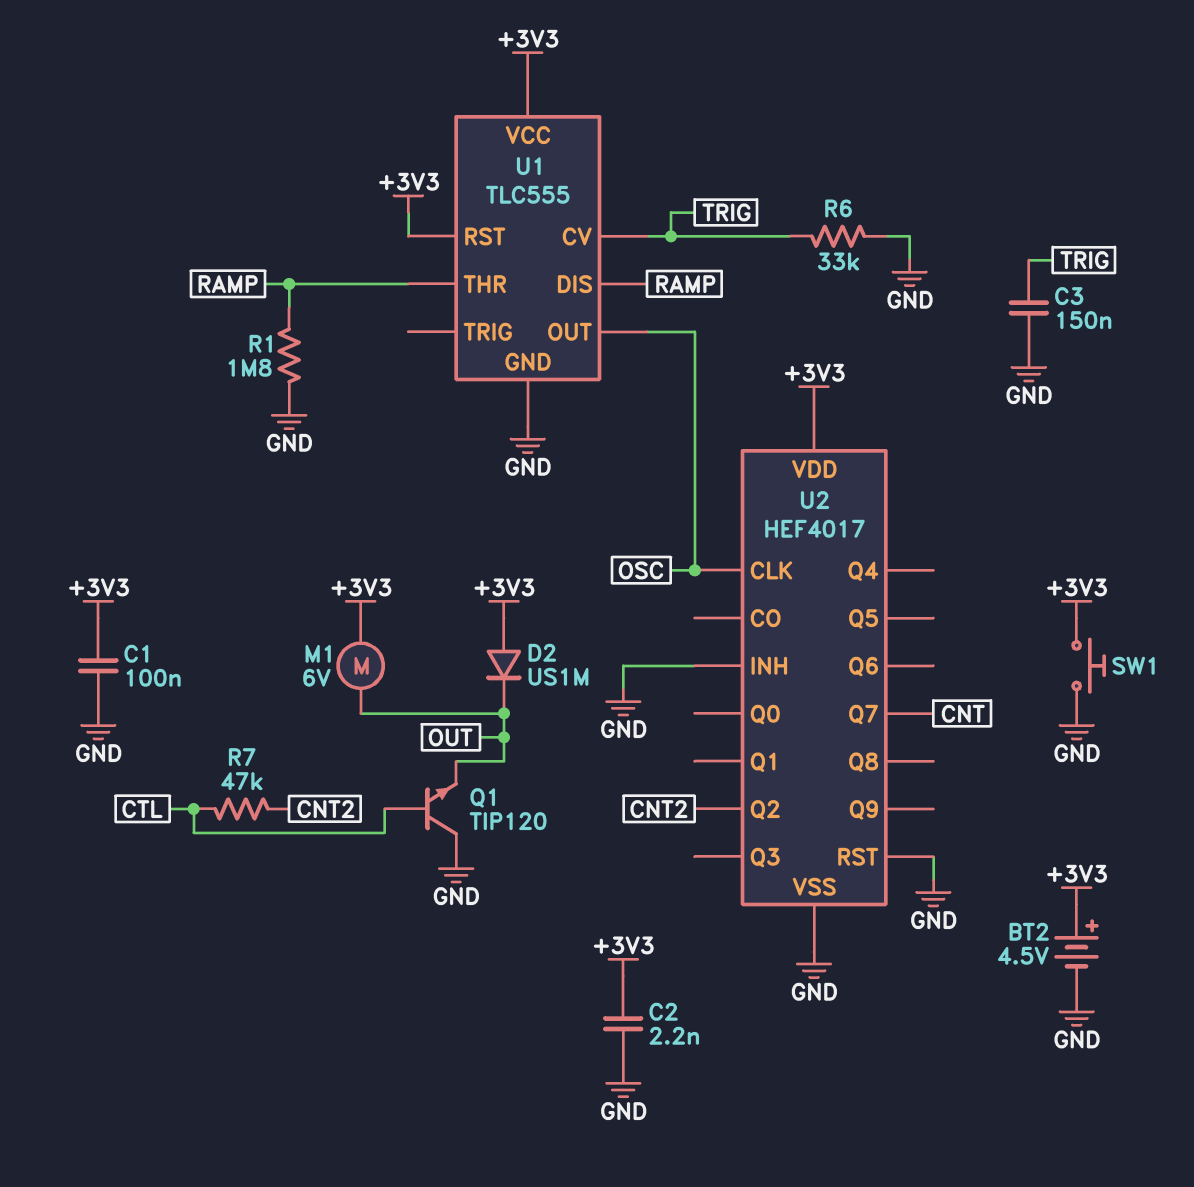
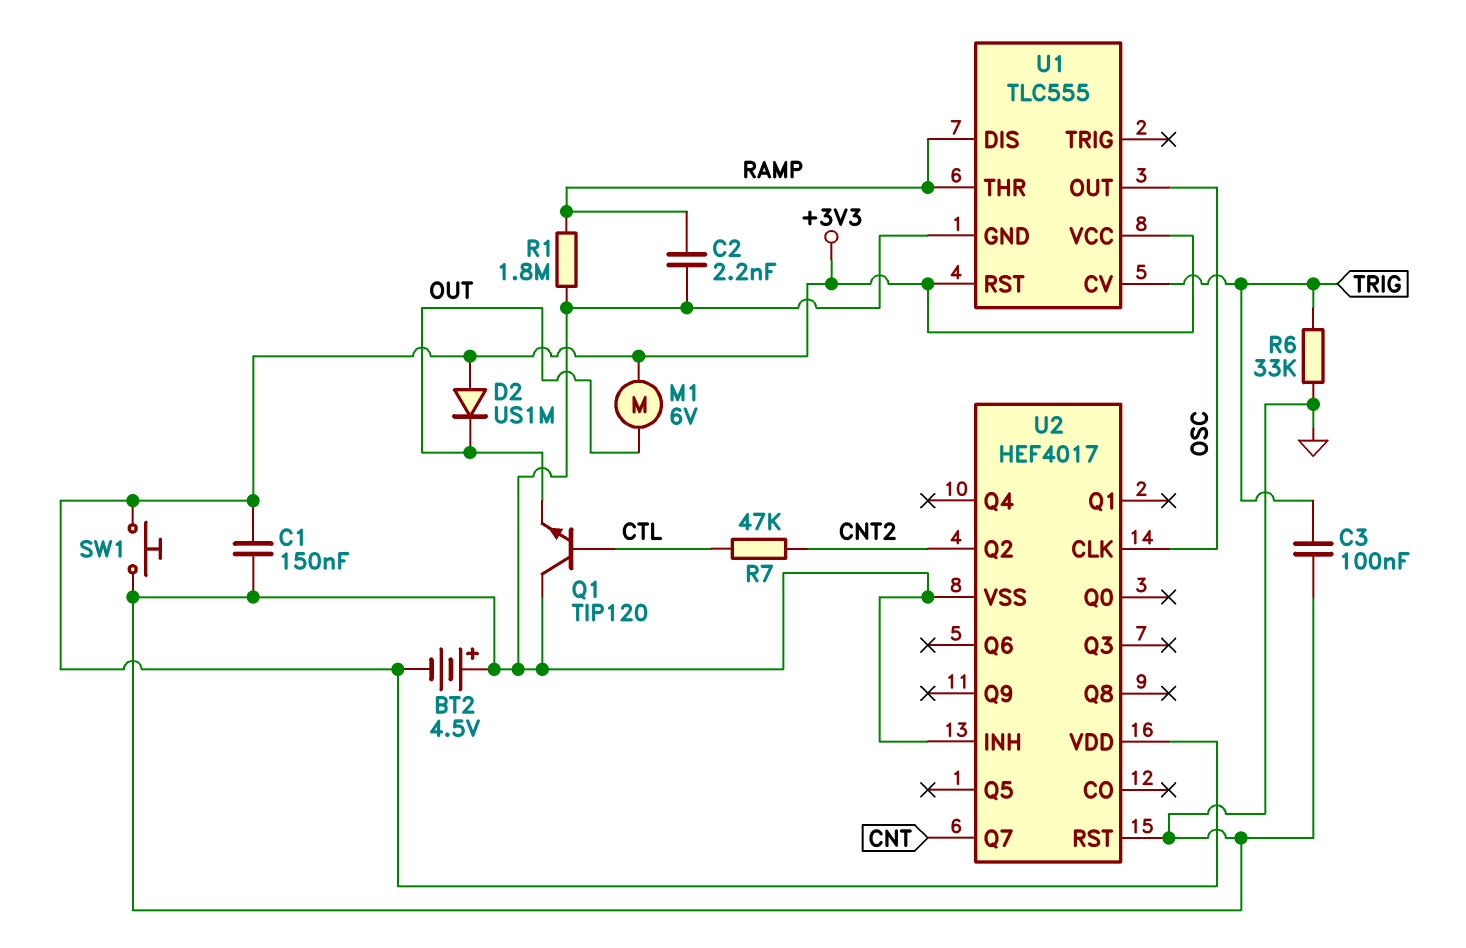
BT2: 4.5V (plus +3V3, minus GND) -> 4.5V (plus GND, minus +3V3)
C1: 100nF (+3V3, GND) -> 150nF (+3V3, GND)
C2: 2.2nF (+3V3, GND) -> 2.2nF (GND, RAMP)
C3: 150nF (GND, TRIG) -> 100nF (GND, TRIG)

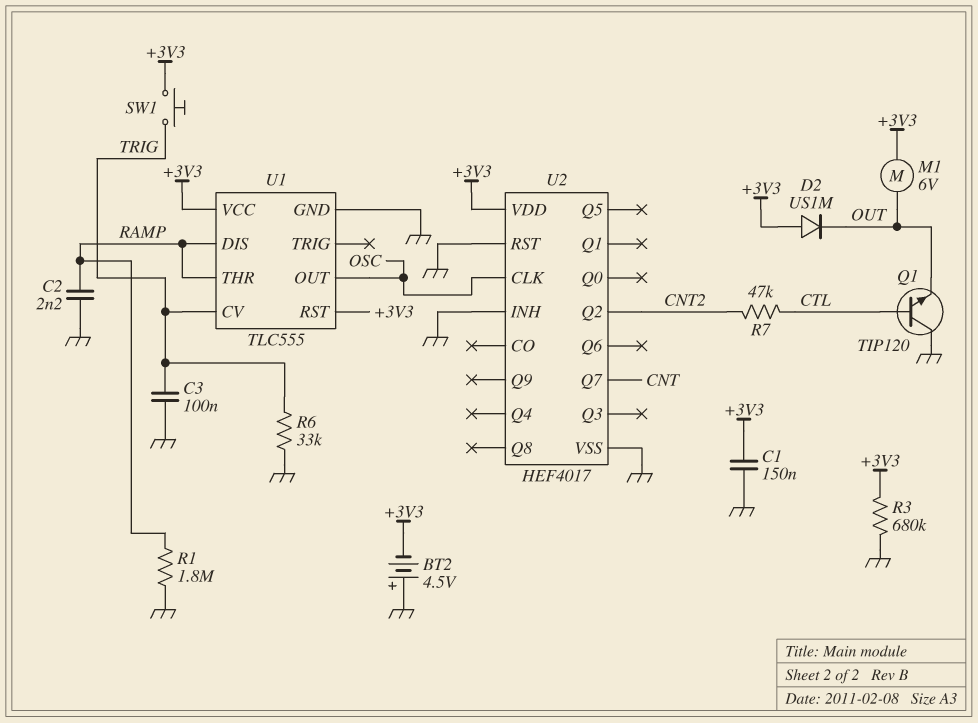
R3: none -> 680k (+3V3, GND)
SW1: button (+3V3, GND) -> button (+3V3, TRIG)

